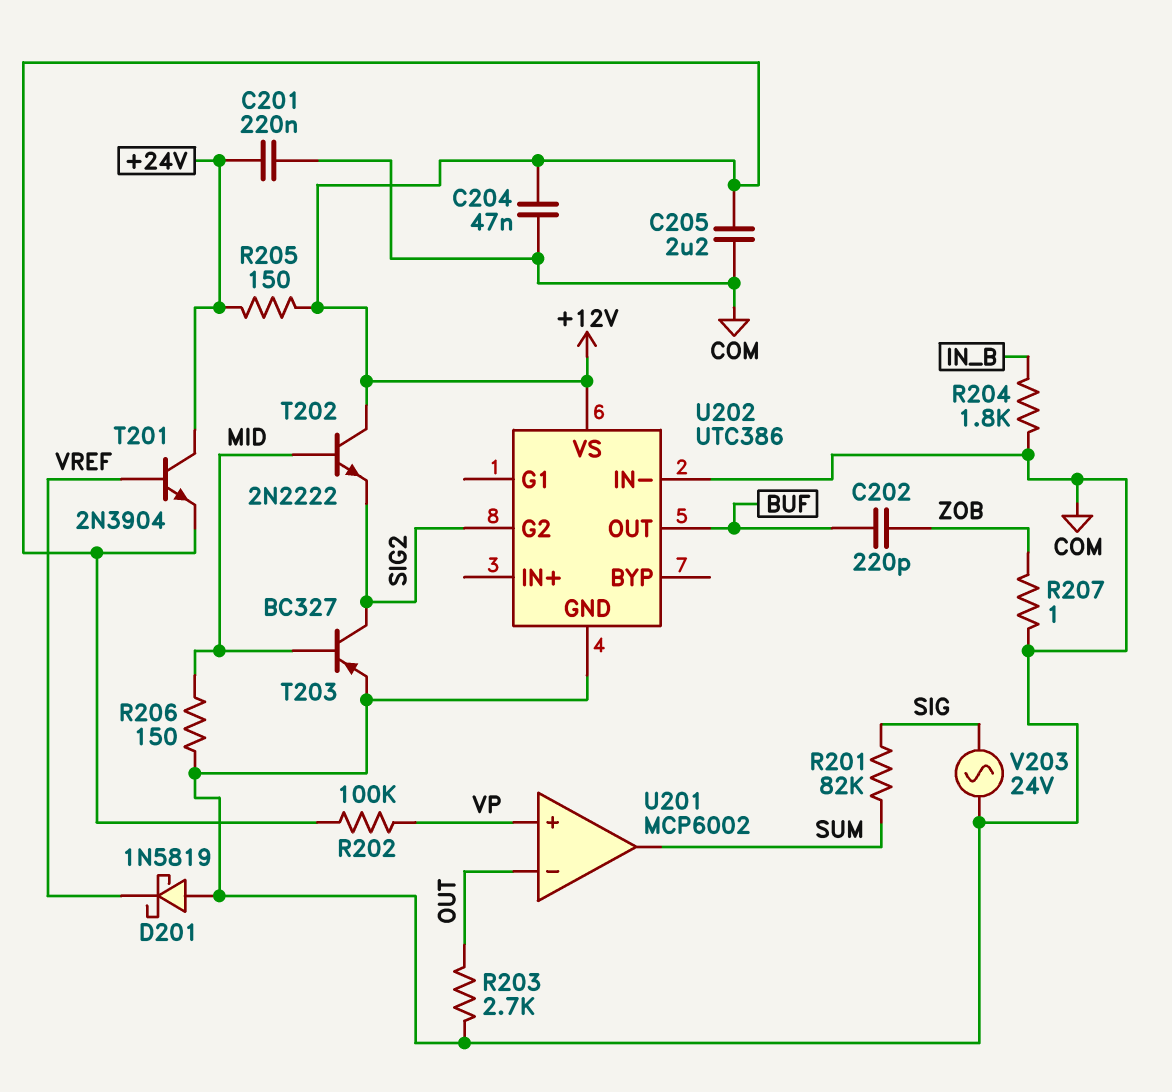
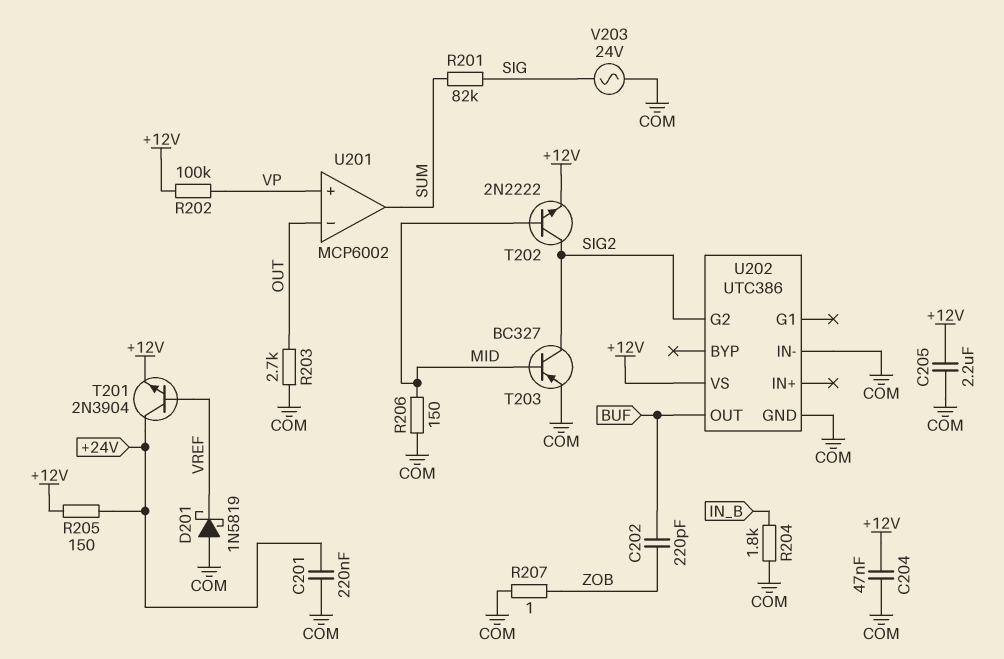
T202: NPN 2N2222 (B MID, C +12V, E SIG2) -> NPN 2N2222 (B MID, C SIG2, E +12V)

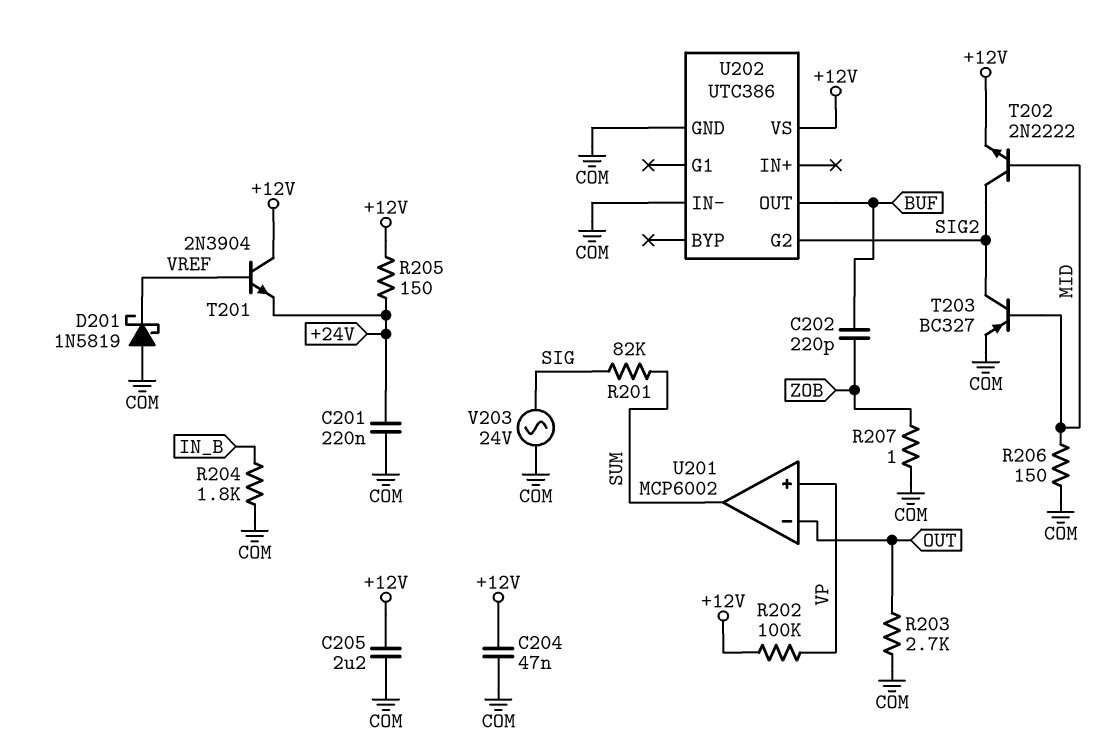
T201: NPN 2N3904 (B VREF, C +24V, E +12V) -> NPN 2N3904 (B VREF, C +12V, E +24V)

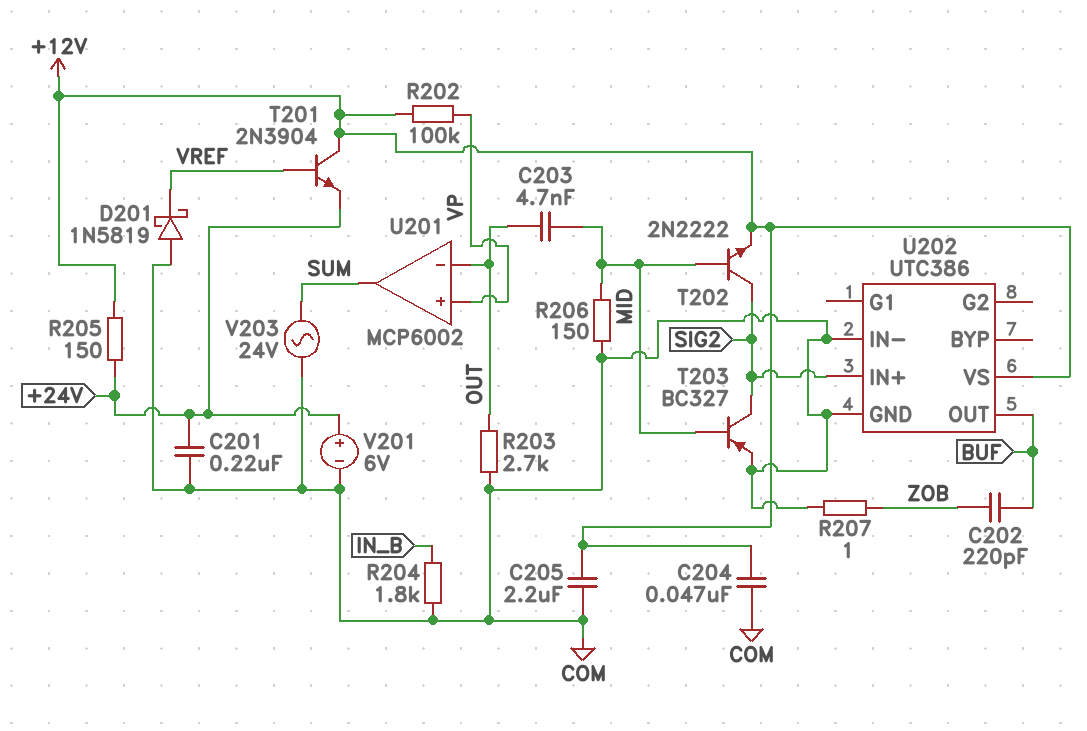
C203: none -> 4.7nF (MID, OUT)
R201: 82k (SIG, SUM) -> none
U202 pin G2: SIG2 -> none
U202 pin IN+: none -> SIG2
V201: none -> 6V (plus +24V, minus COM)
V203: AC 24V (COM, SIG) -> AC 24V (COM, SUM)

